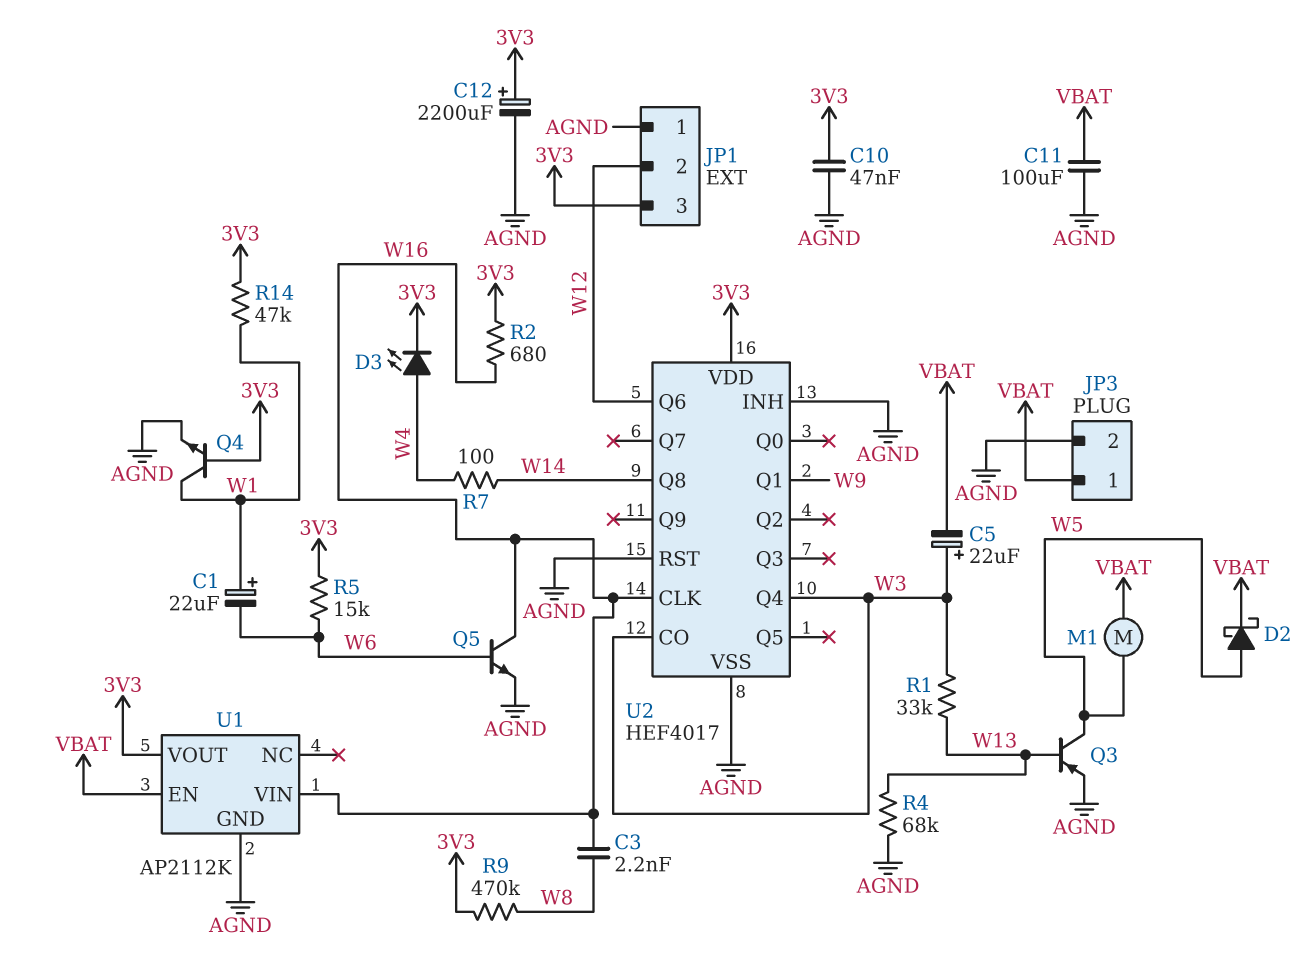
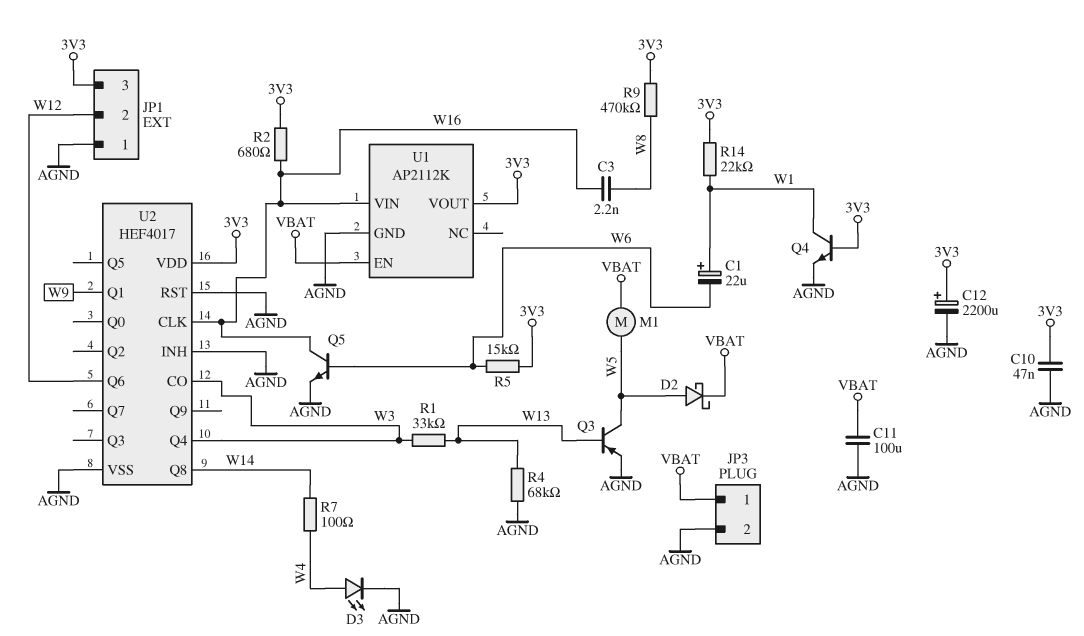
C5: 22uF (plus W3, minus VBAT) -> none
D3: LED (A W4, K 3V3) -> LED (A W4, K AGND)
R14: 47k (3V3, W1) -> 22k (3V3, W1)

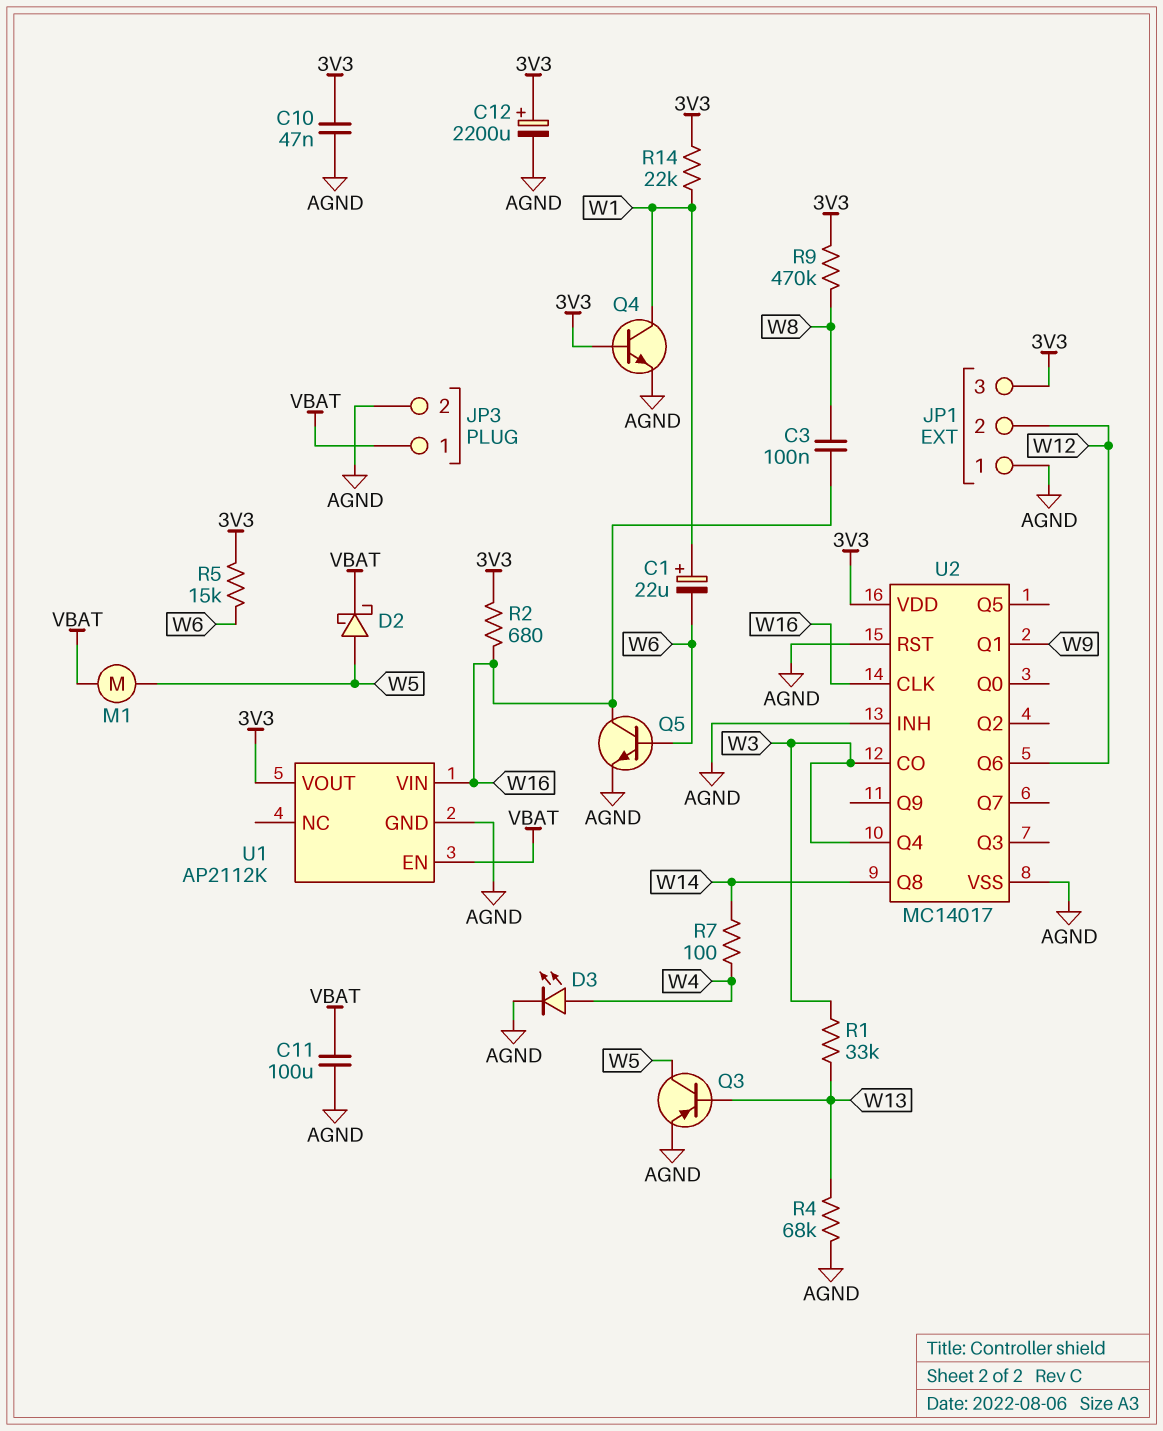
C3: 2.2nF (W8, W16) -> 100nF (W8, W16)
U2: HEF4017 -> MC14017

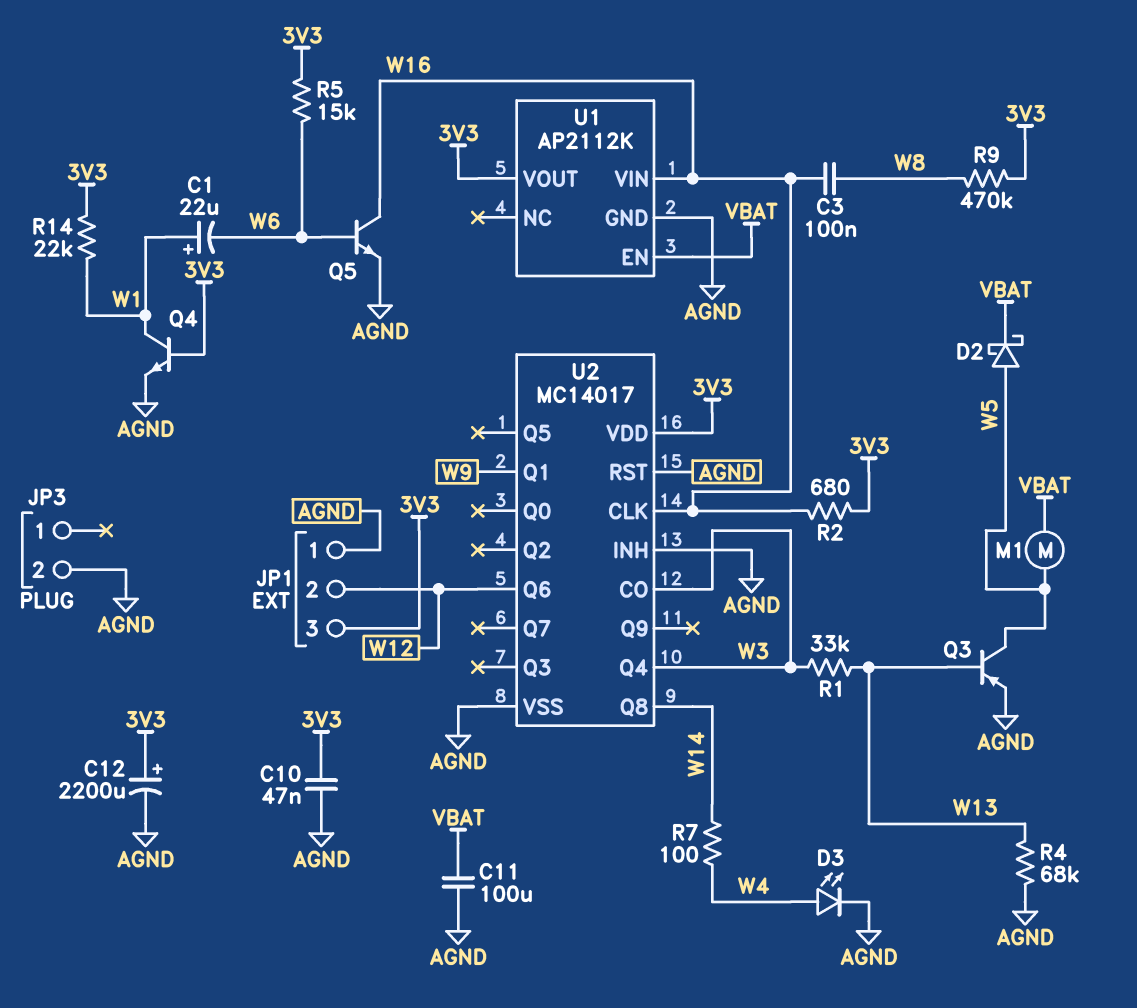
JP3 pin 1: VBAT -> none

